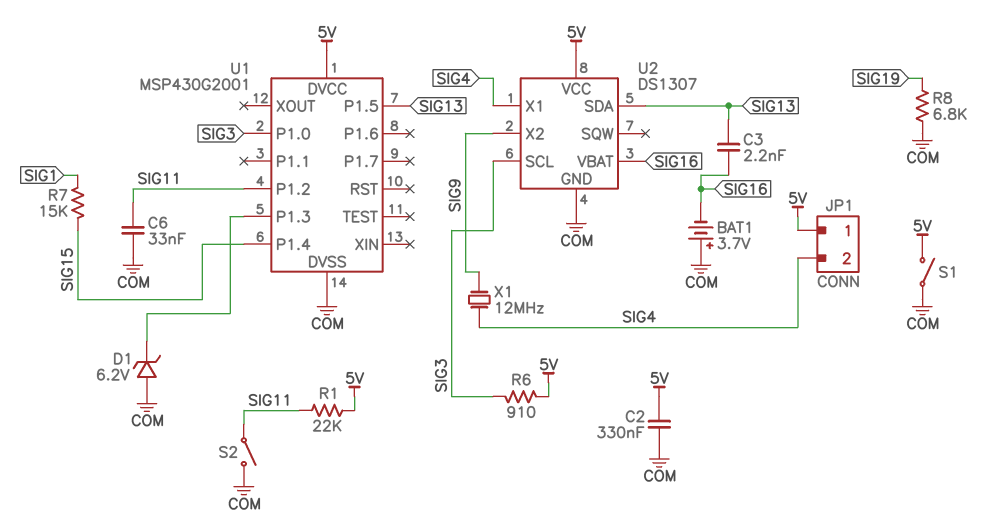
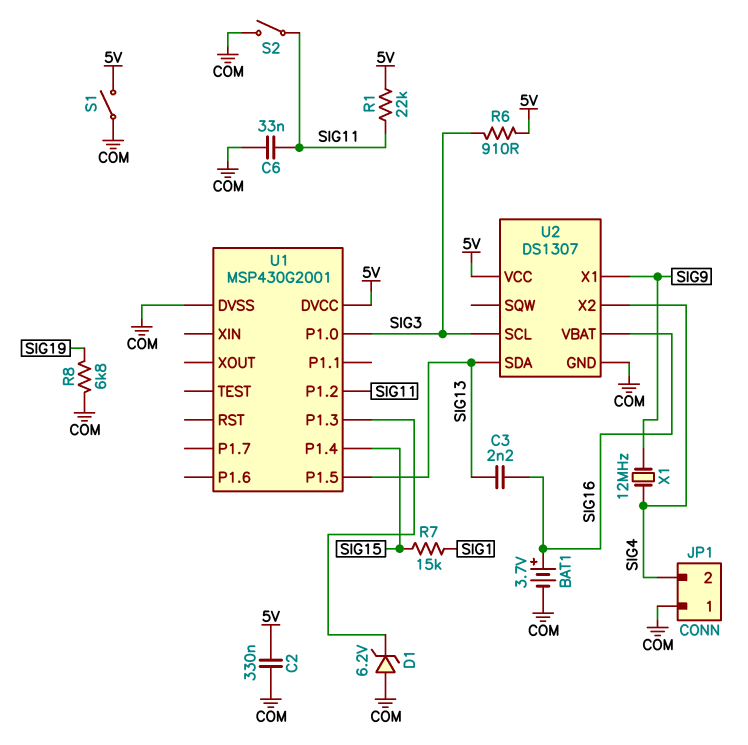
BAT1: 3.7V (plus COM, minus SIG16) -> 3.7V (plus SIG16, minus COM)
JP1 pin 1: 5V -> COM
U2 pin X1: SIG4 -> SIG9
U2 pin X2: SIG9 -> SIG4

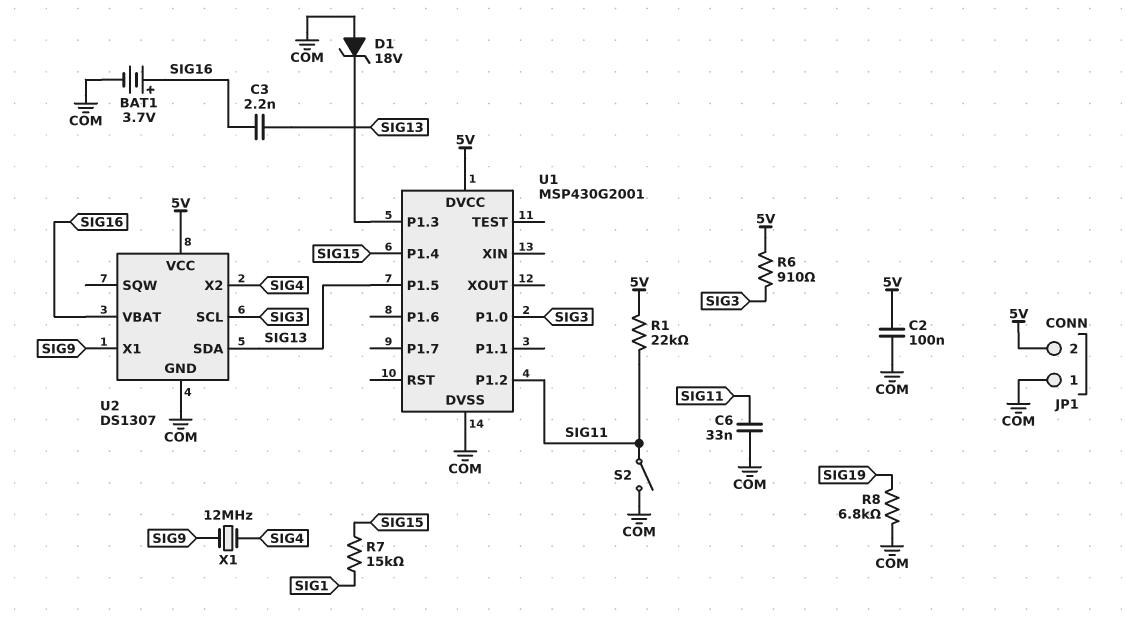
C2: 330nF (5V, COM) -> 100nF (5V, COM)
D1: zener 6.2V (A COM, K U1/P1.3) -> zener 18V (A COM, K U1/P1.3)
JP1 pin 2: SIG4 -> 5V
S1: switch (5V, COM) -> none

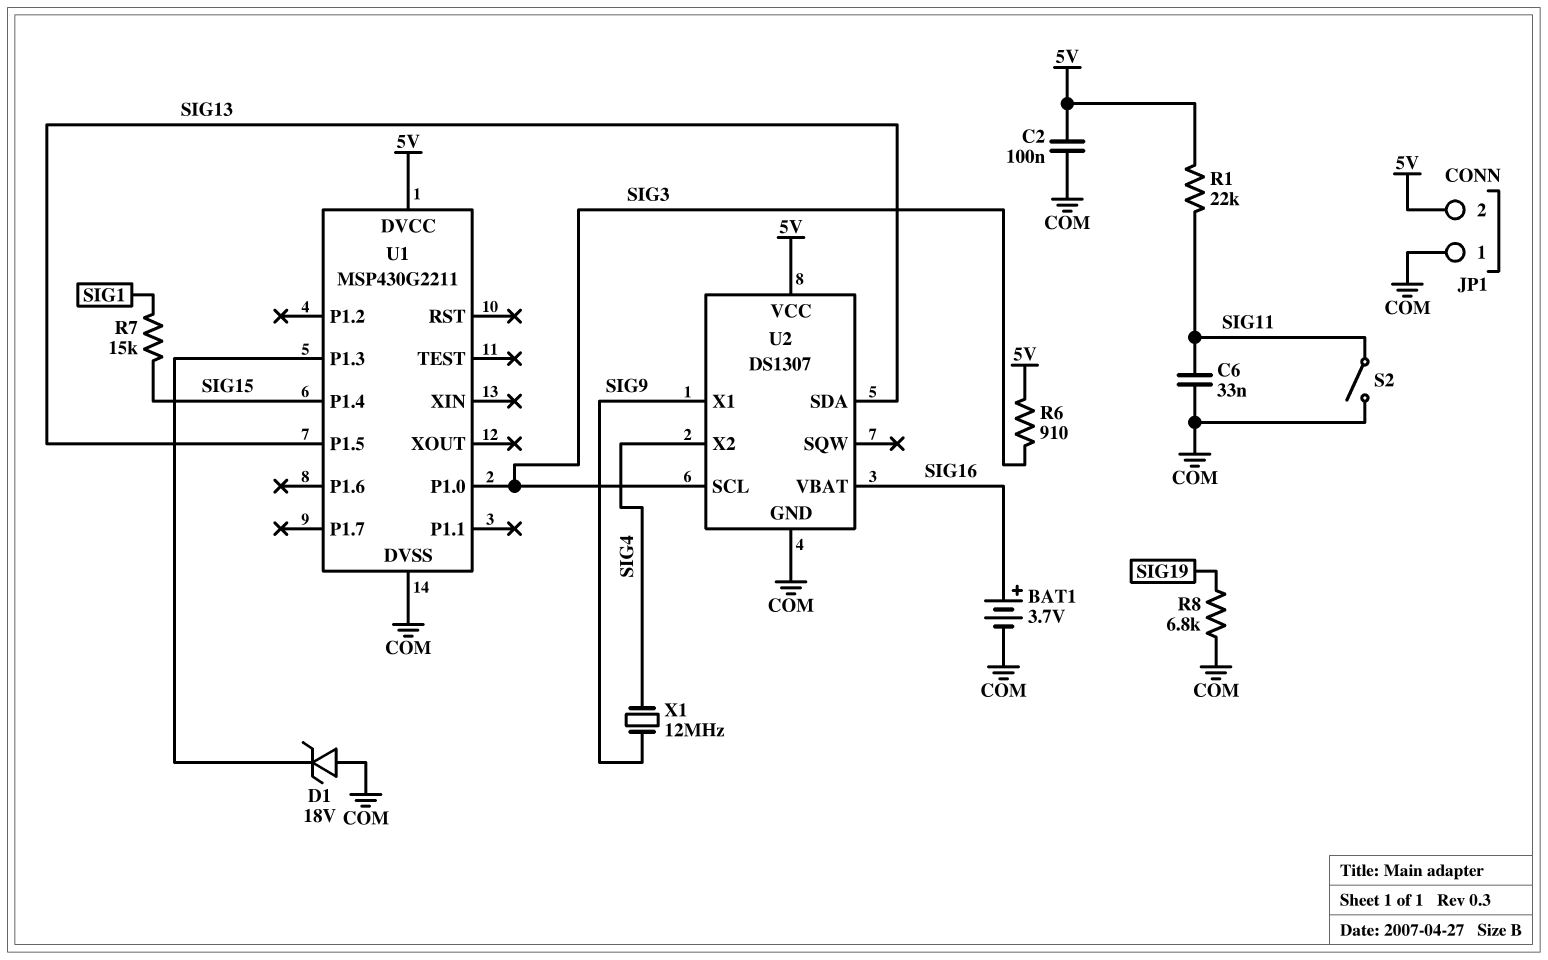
C3: 2.2nF (SIG13, SIG16) -> none
U1: MSP430G2001 -> MSP430G2211
U1 pin P1.2: SIG11 -> none

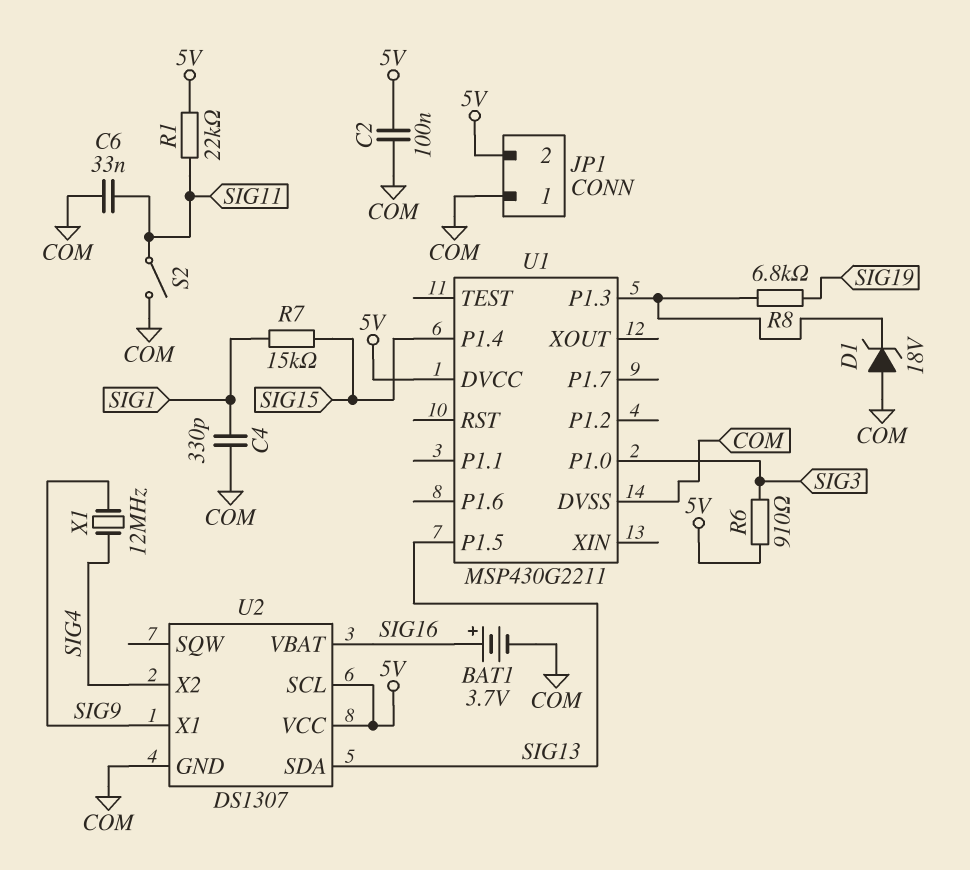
C4: none -> 330pF (COM, SIG1)
R8: 6.8k (COM, SIG19) -> 6.8k (SIG19, U1/P1.3)
U2 pin SCL: SIG3 -> 5V

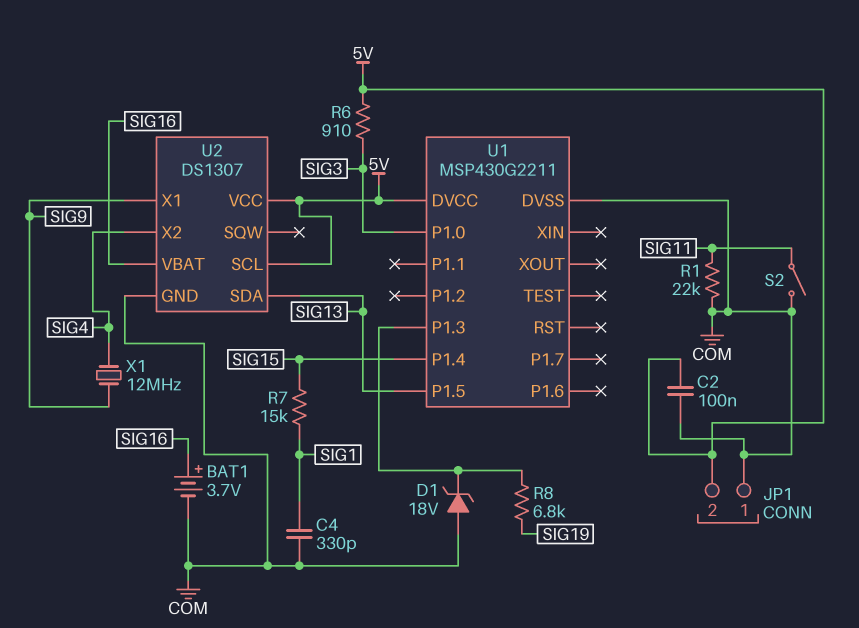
C6: 33nF (COM, SIG11) -> none
R1: 22k (5V, SIG11) -> 22k (COM, SIG11)

